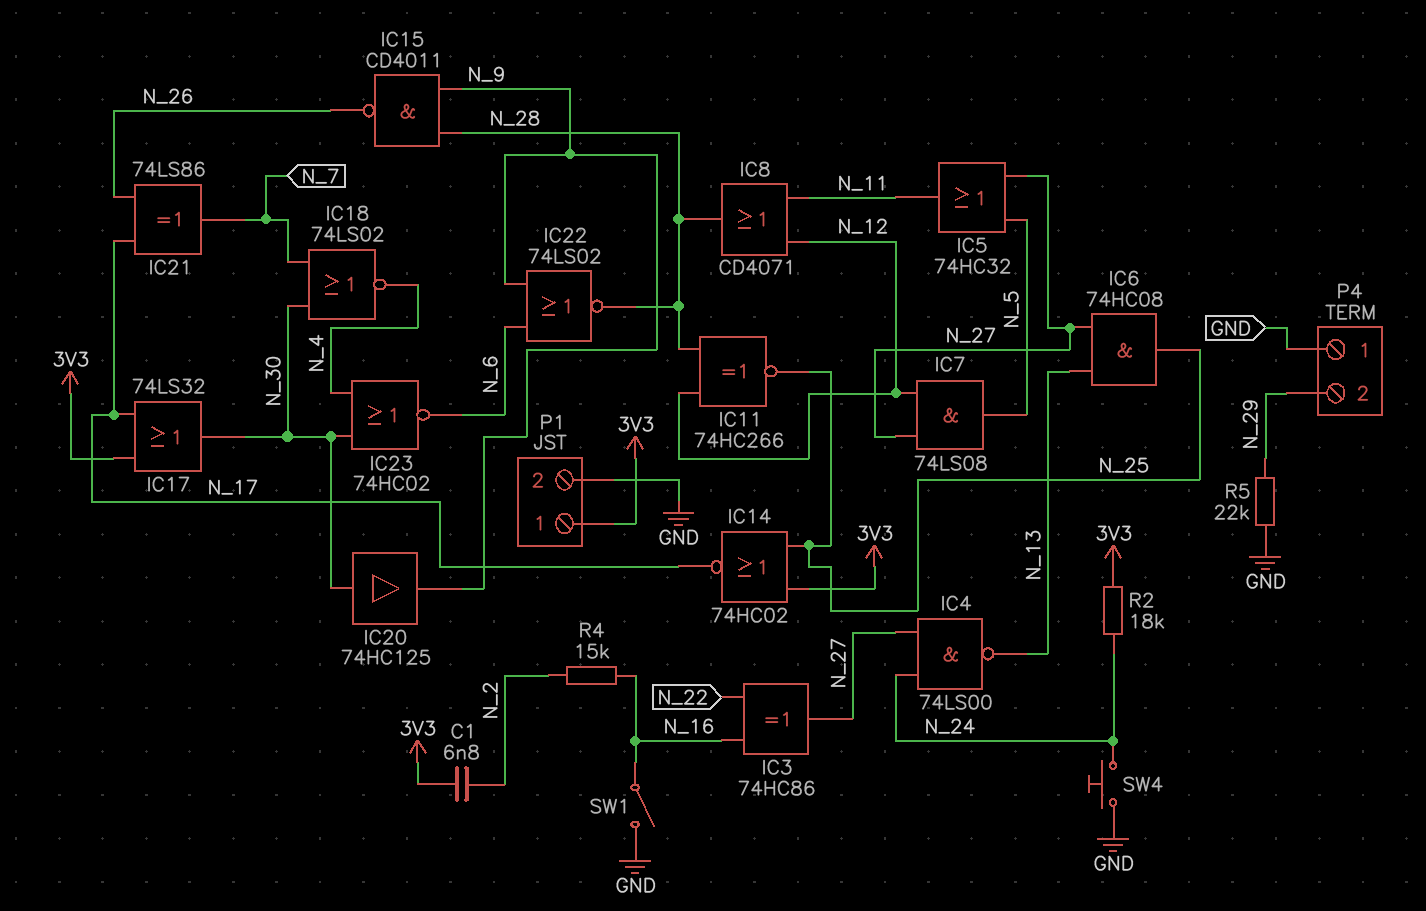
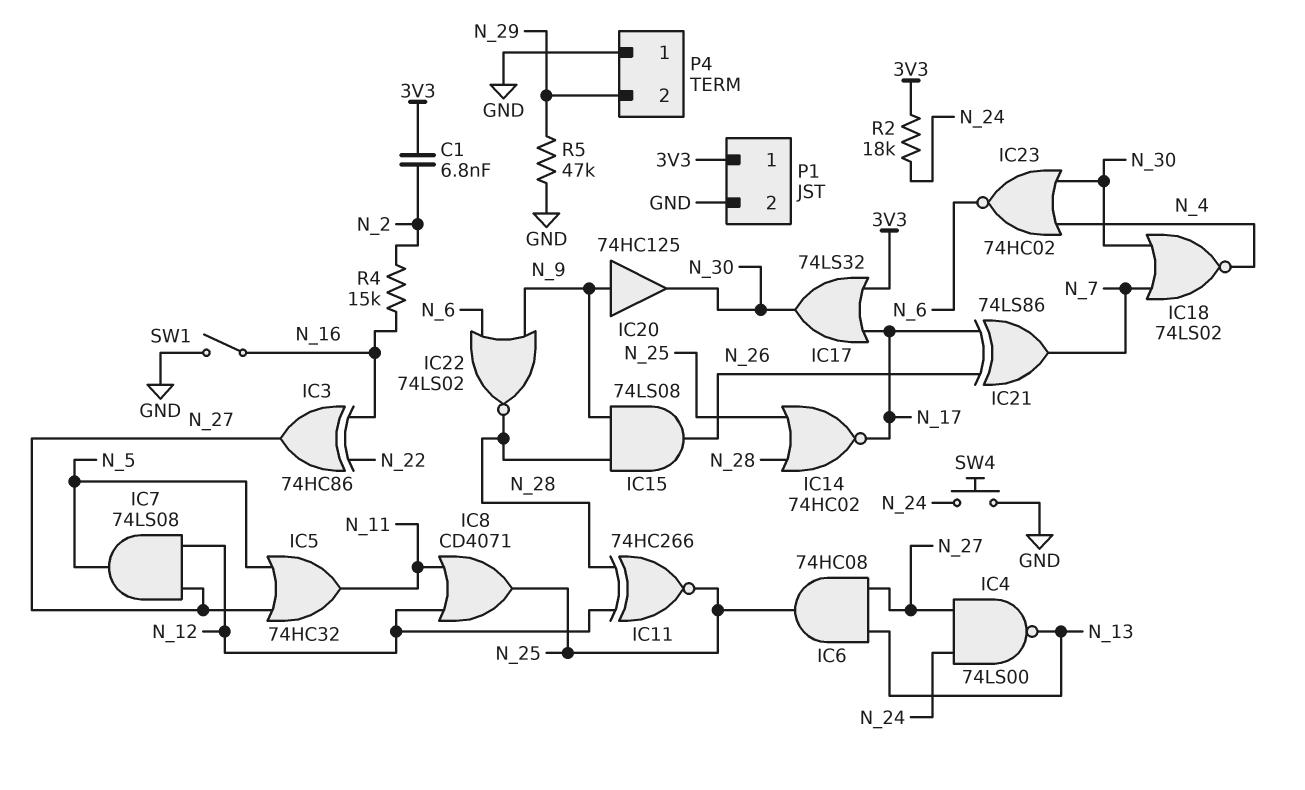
IC8: OR CD4071 (in N_11, in N_12, out N_28) -> OR CD4071 (in N_11, in N_12, out N_25)
IC14: NOR 74HC02 (in 3V3, in N_25, out N_17) -> NOR 74HC02 (in N_25, in N_28, out N_17)
IC15: NAND CD4011 (in N_9, in N_28, out N_26) -> AND 74LS08 (in N_9, in N_28, out N_26)
IC20: buffer 74HC125 (in N_30, out N_9) -> buffer 74HC125 (in N_9, out N_30)
R5: 22k (GND, N_29) -> 47k (GND, N_29)

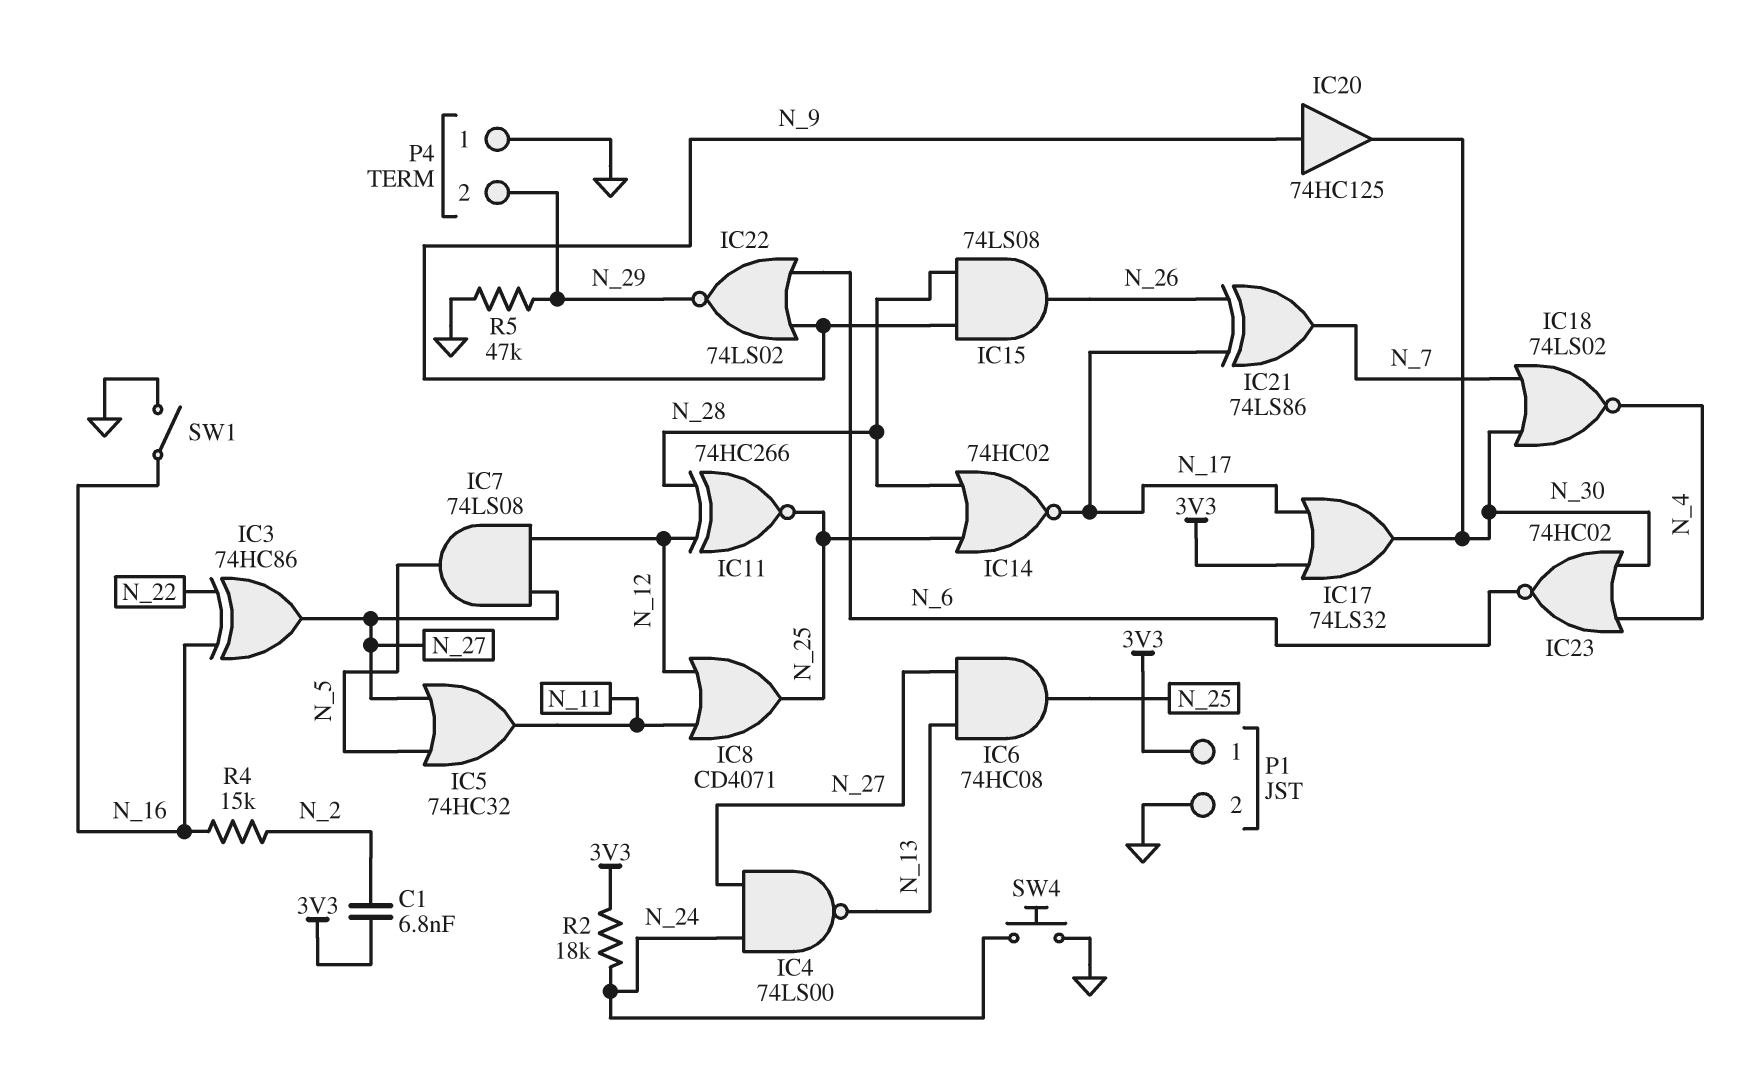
IC22: NOR 74LS02 (in N_6, in N_9, out N_28) -> NOR 74LS02 (in N_6, in N_9, out N_29)

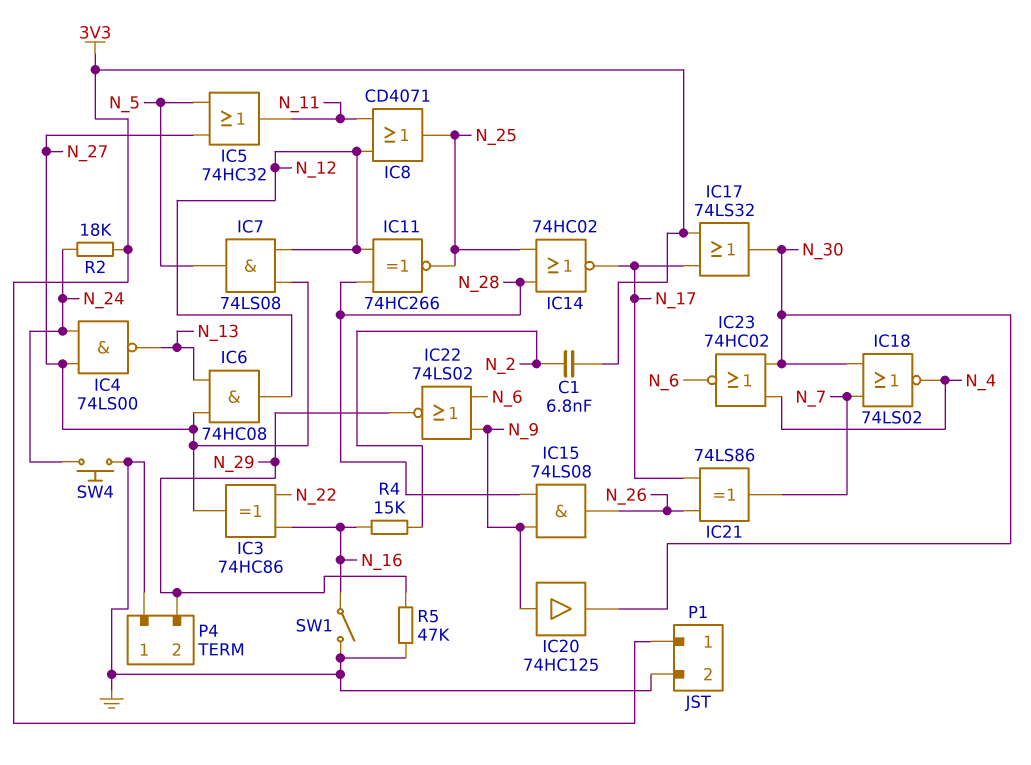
IC6: AND 74HC08 (in N_13, in N_27, out N_25) -> AND 74HC08 (in N_13, in N_27, out N_12)

